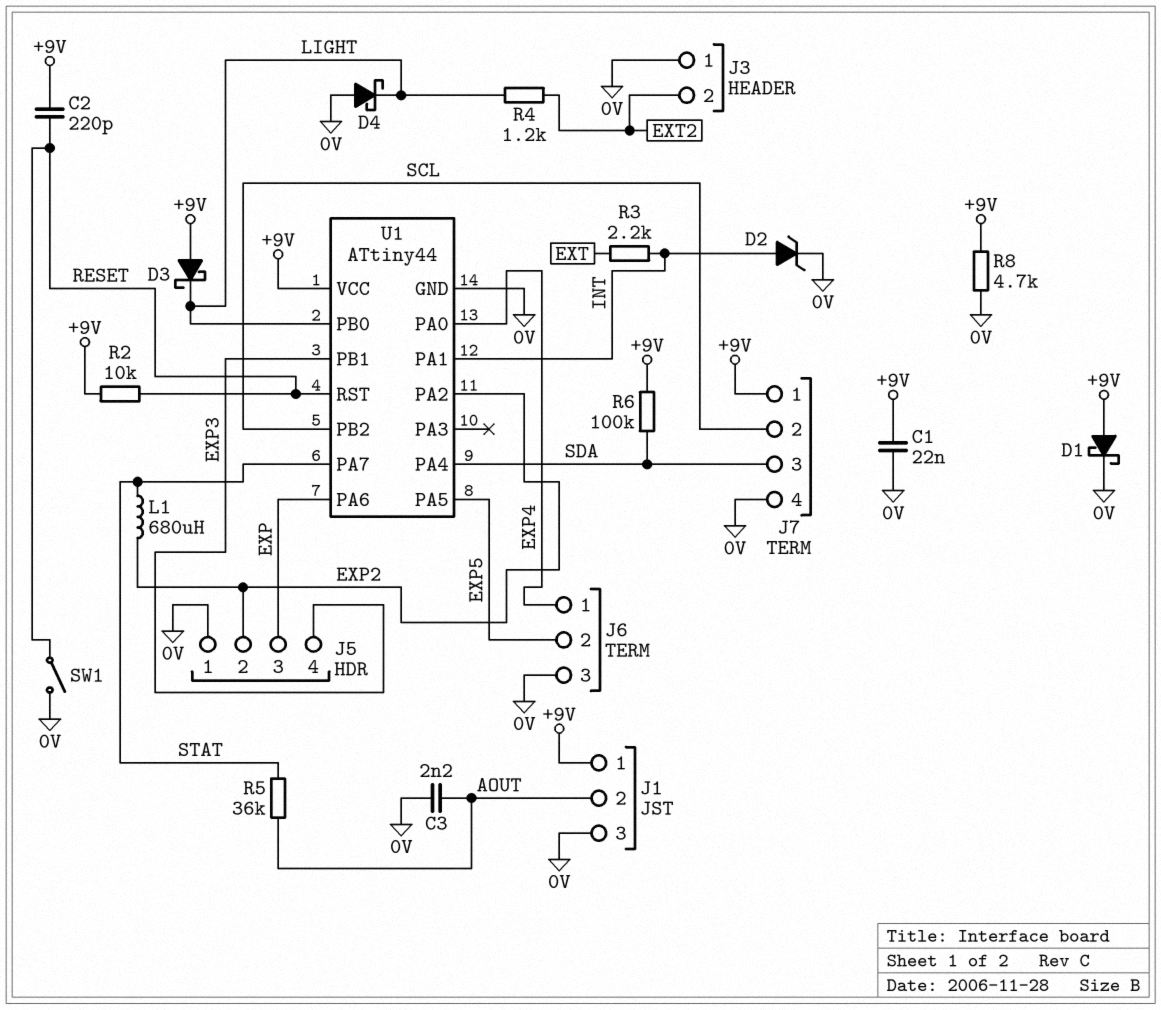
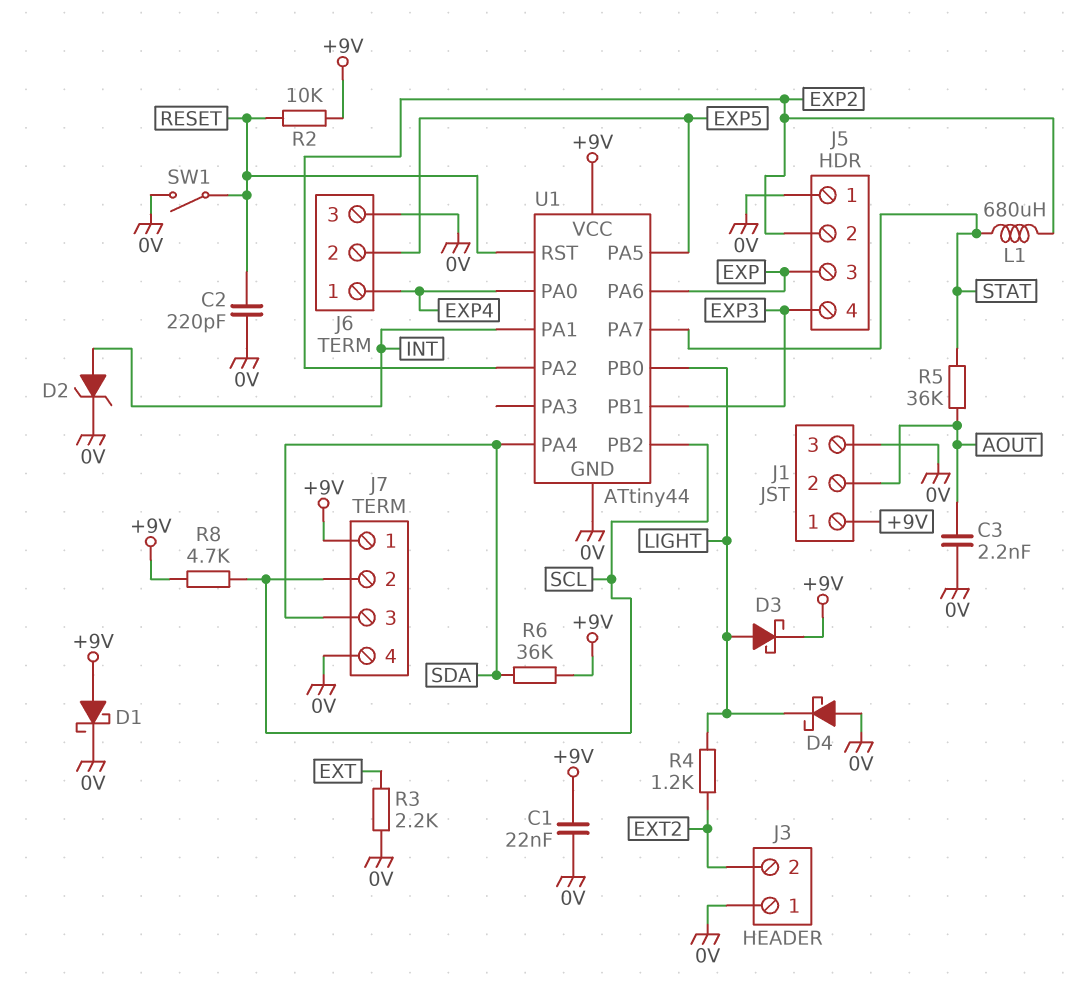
C2: 220pF (+9V, RESET) -> 220pF (0V, RESET)
D3: schottky (A +9V, K LIGHT) -> schottky (A LIGHT, K +9V)
R3: 2.2k (EXT, INT) -> 2.2k (0V, EXT)
R6: 100k (+9V, SDA) -> 36k (+9V, SDA)
R8: 4.7k (+9V, 0V) -> 4.7k (+9V, SCL)

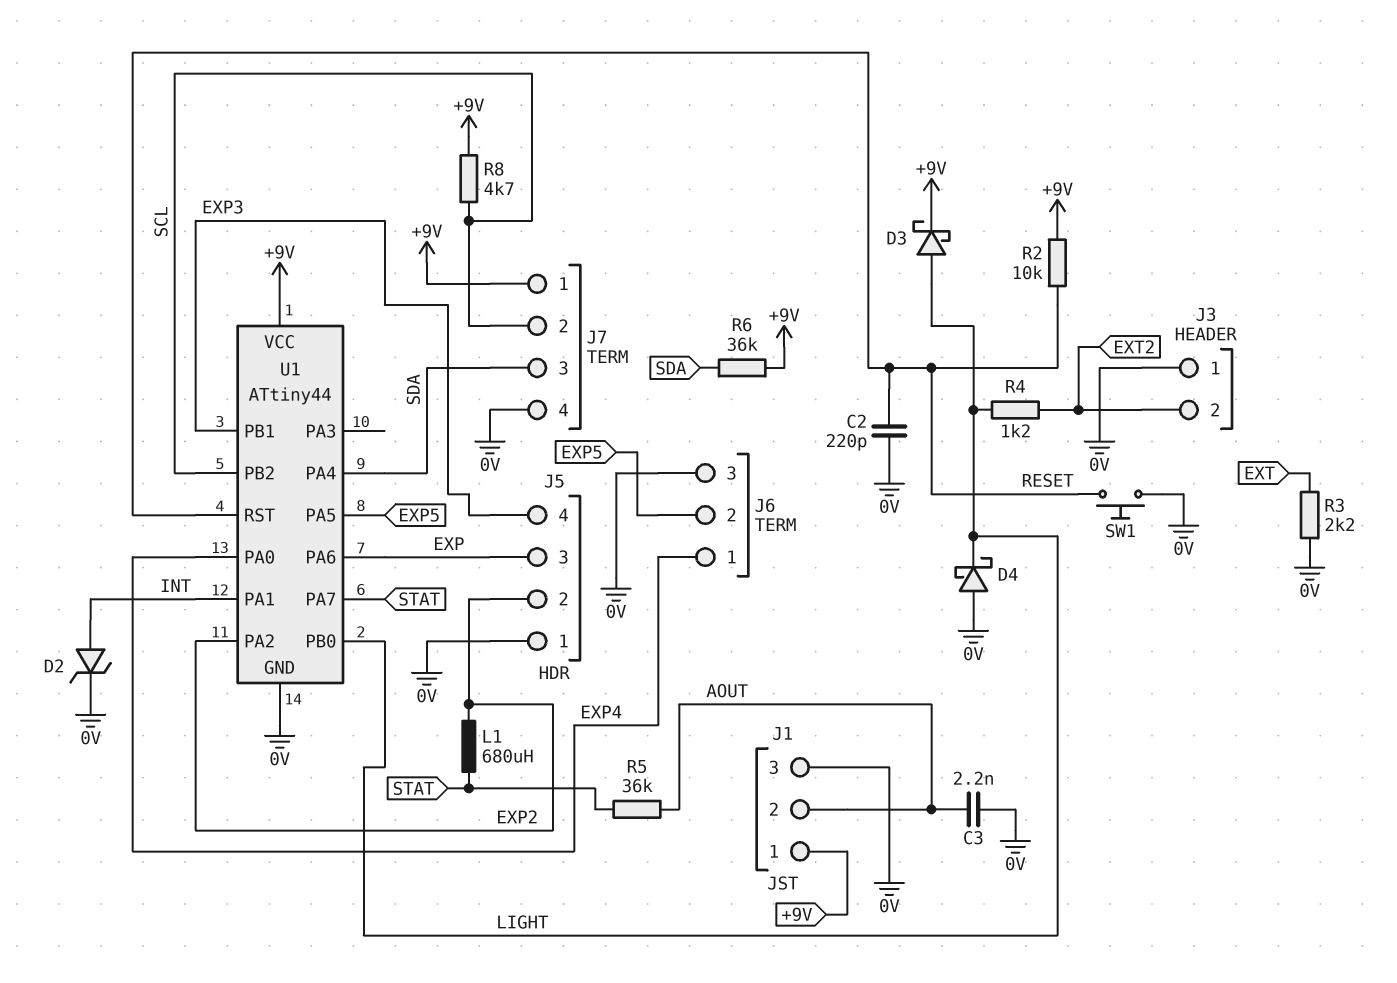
C1: 22nF (+9V, 0V) -> none
D1: schottky (A +9V, K 0V) -> none
SW1: switch (0V, RESET) -> button (0V, RESET)

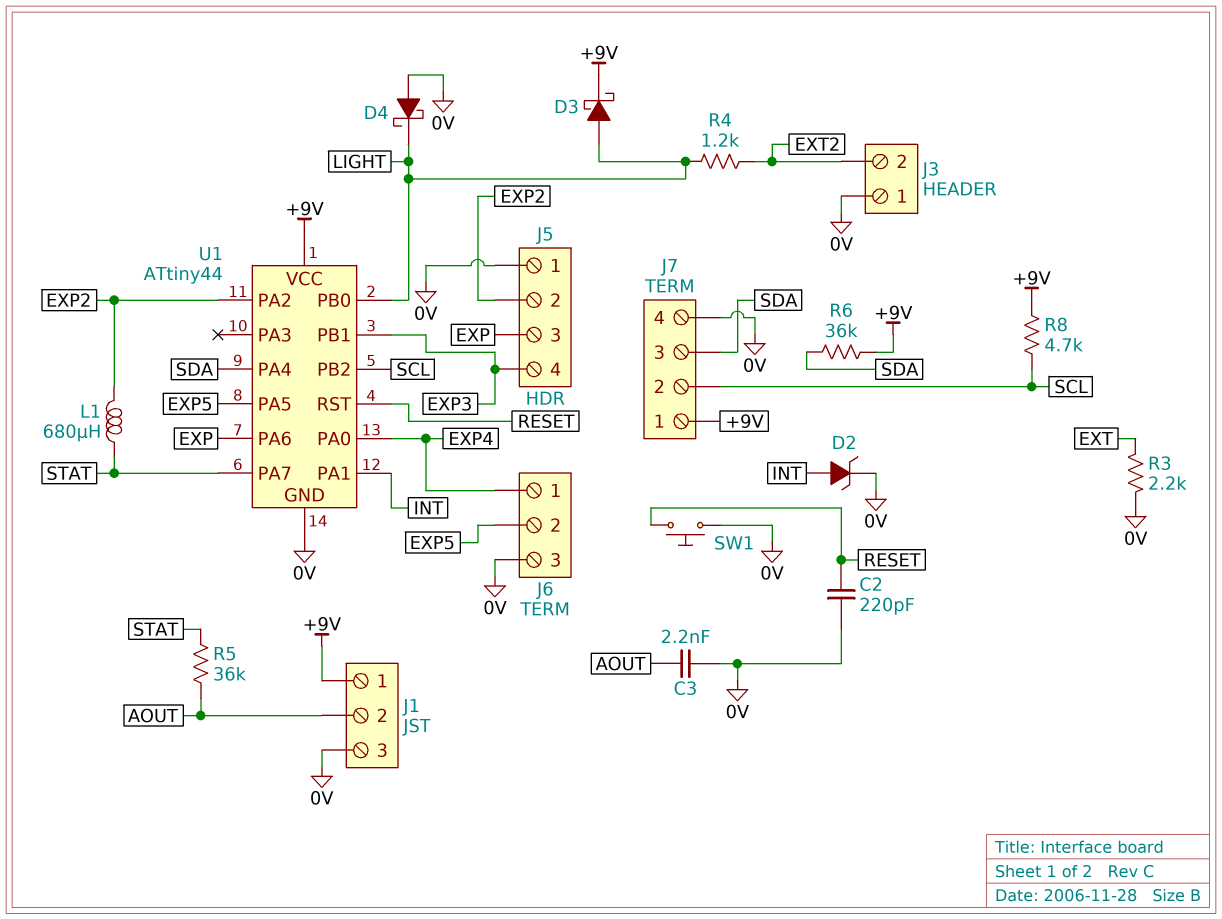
R2: 10k (+9V, RESET) -> none

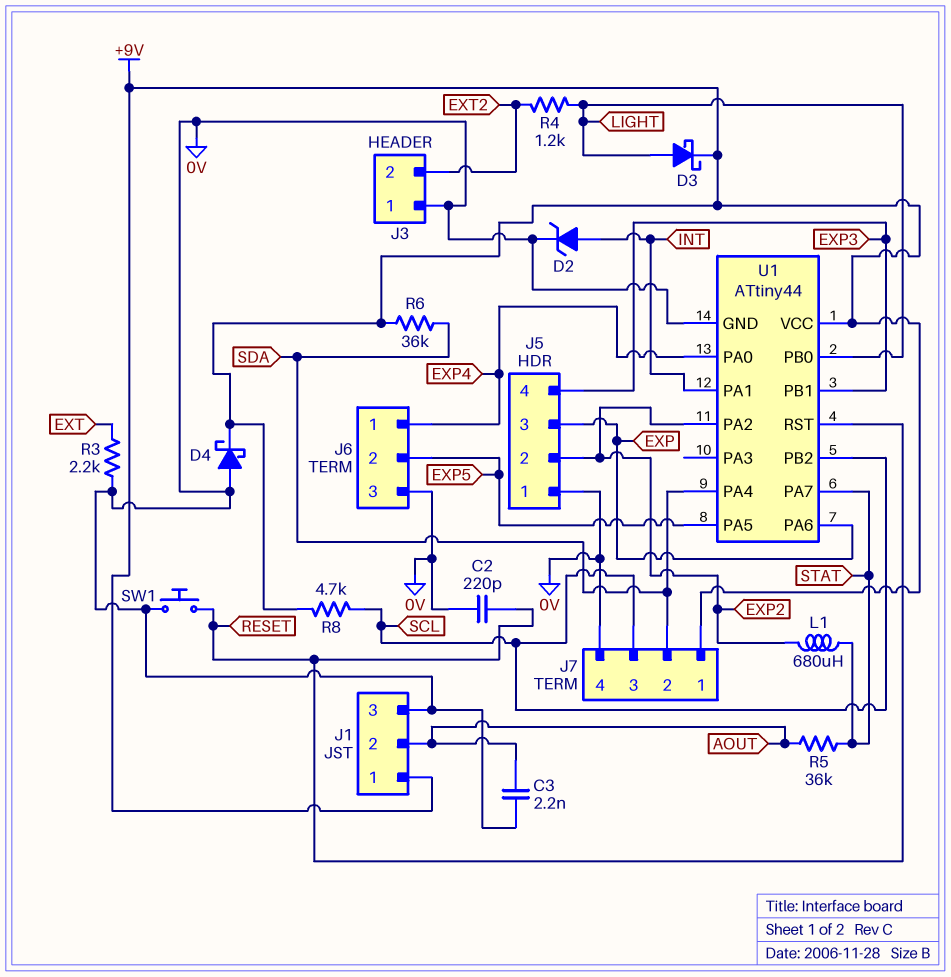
D4: schottky (A 0V, K LIGHT) -> schottky (A 0V, K +9V)
J7 pin 2: SCL -> SDA
J7 pin 3: SDA -> SCL

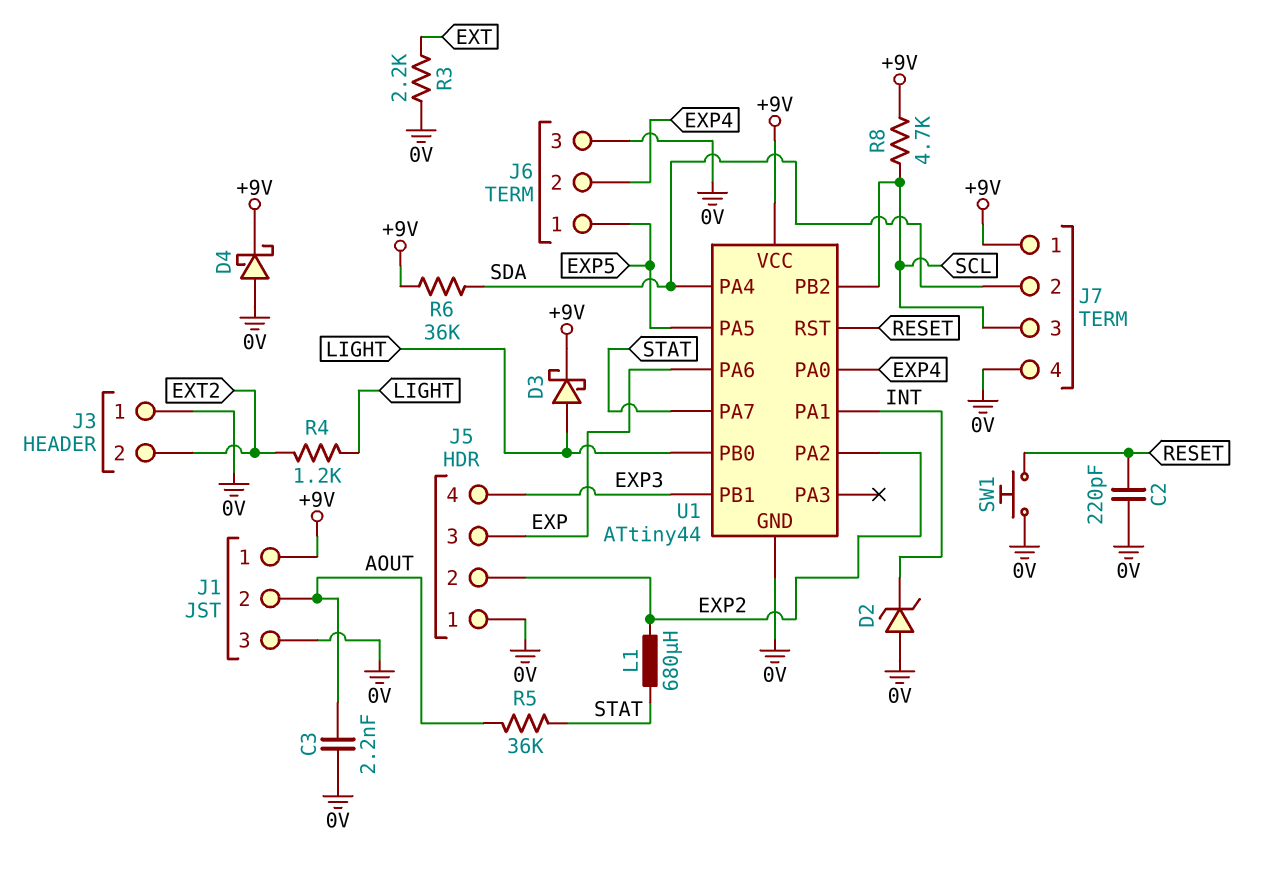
D2: zener (A INT, K 0V) -> zener (A 0V, K INT)
J6 pin 1: EXP4 -> EXP5
J6 pin 2: EXP5 -> EXP4

